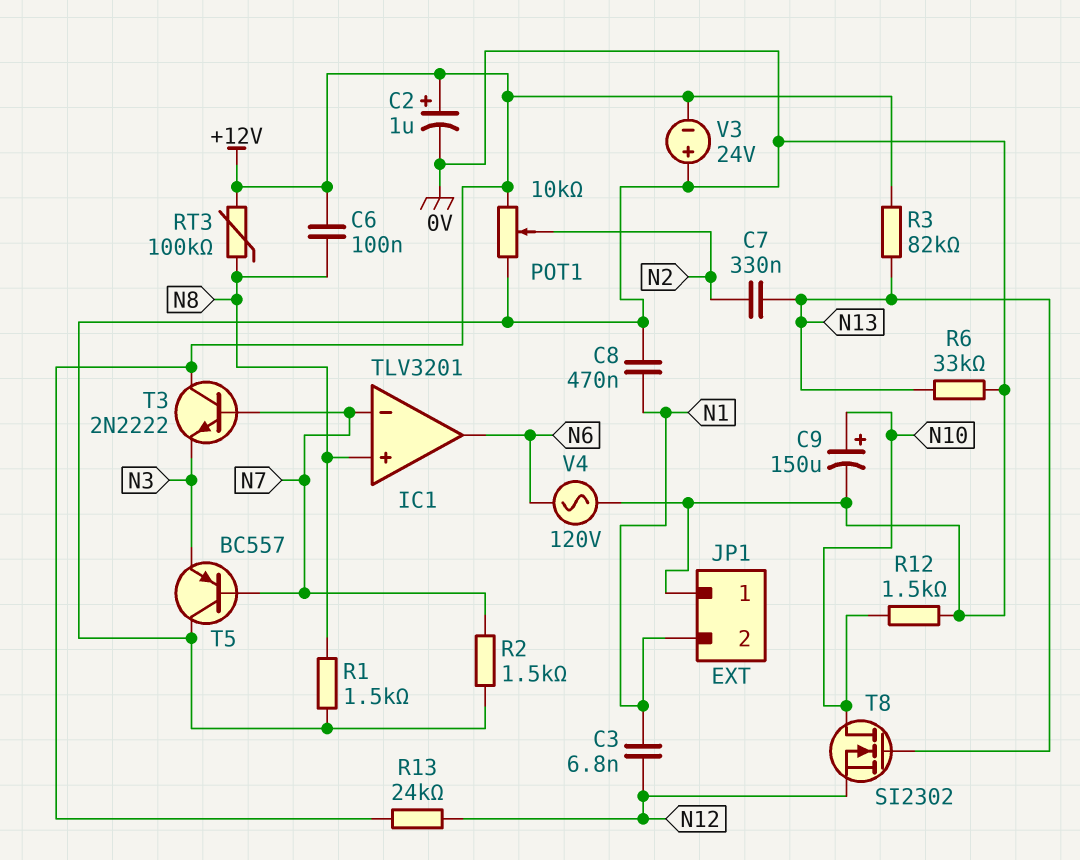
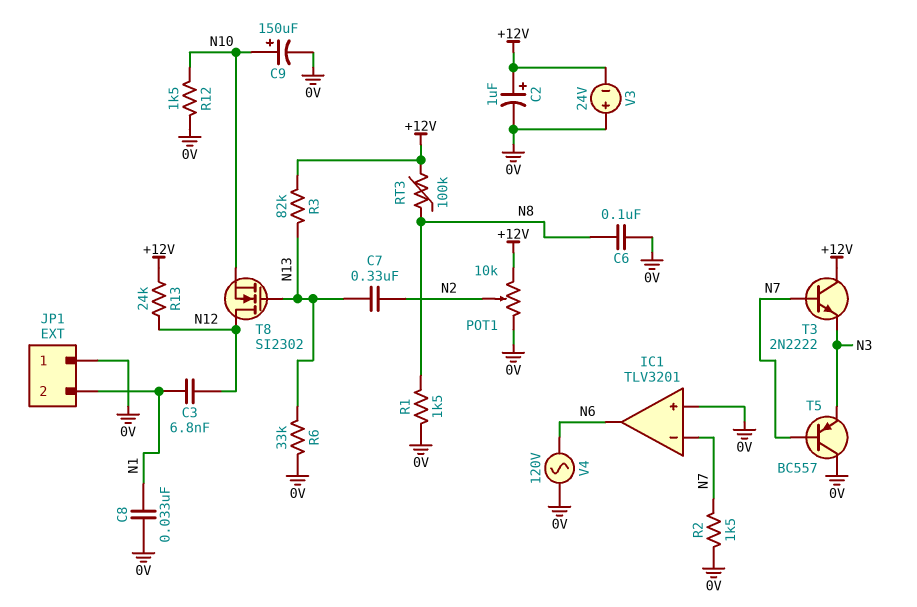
C6: 100nF (+12V, N8) -> 100nF (0V, N8)
C8: 470nF (0V, N1) -> 33nF (0V, N1)
IC1 pin in+: N8 -> 0V
T8: NMOS SI2302 (G N13, D N10, S N12) -> NMOS SI2302 (G N13, D N12, S N10)

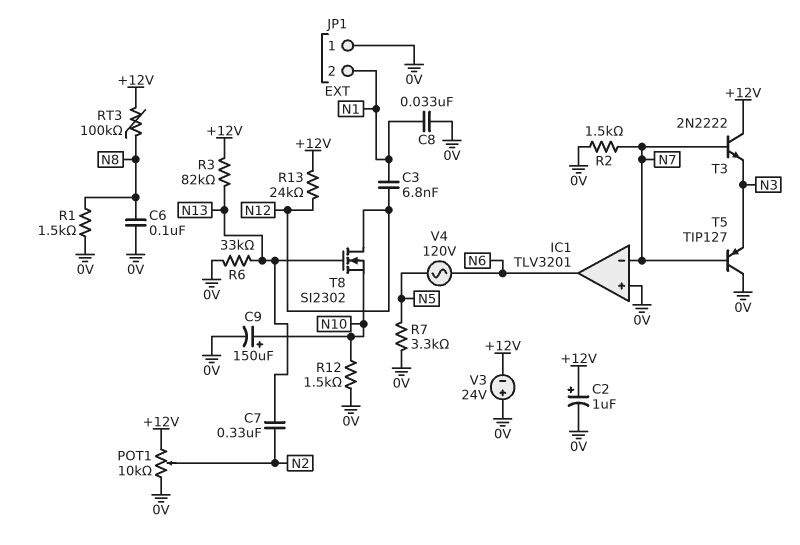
R7: none -> 3.3k (0V, N5)
T5: PNP BC557 (B N7, C 0V, E N3) -> PNP TIP127 (B N7, C 0V, E N3)
V4: AC 120V (0V, N6) -> AC 120V (N5, N6)

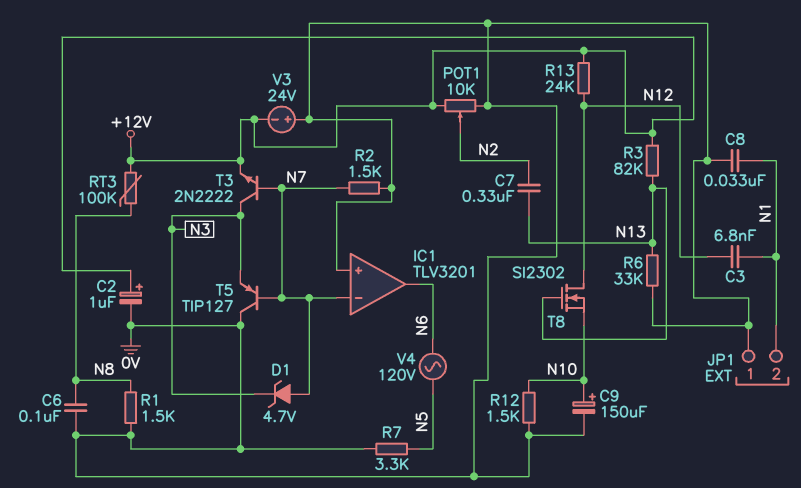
D1: none -> zener 4.7V (A N7, K N3)
T3: NPN 2N2222 (B N7, C +12V, E N3) -> NPN 2N2222 (B N7, C N3, E +12V)

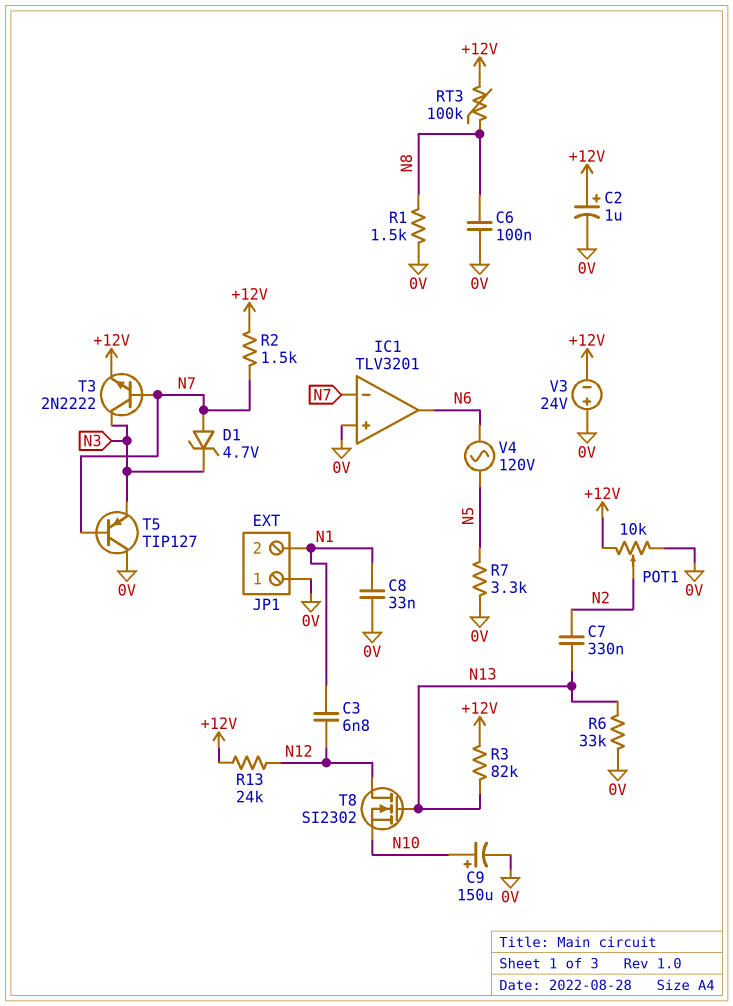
R2: 1.5k (0V, N7) -> 1.5k (+12V, N7)
R12: 1.5k (0V, N10) -> none

